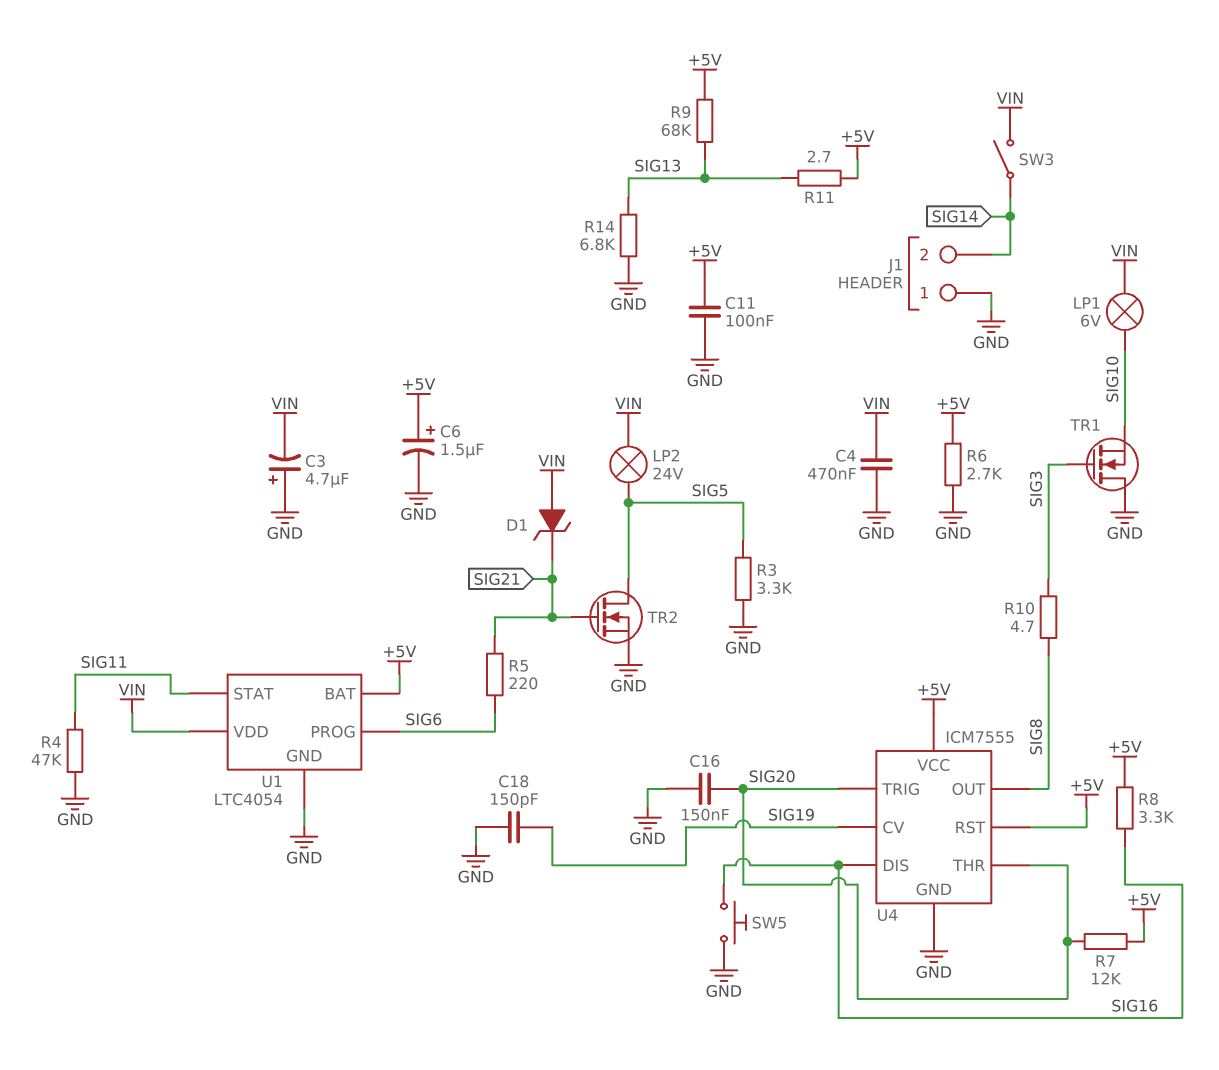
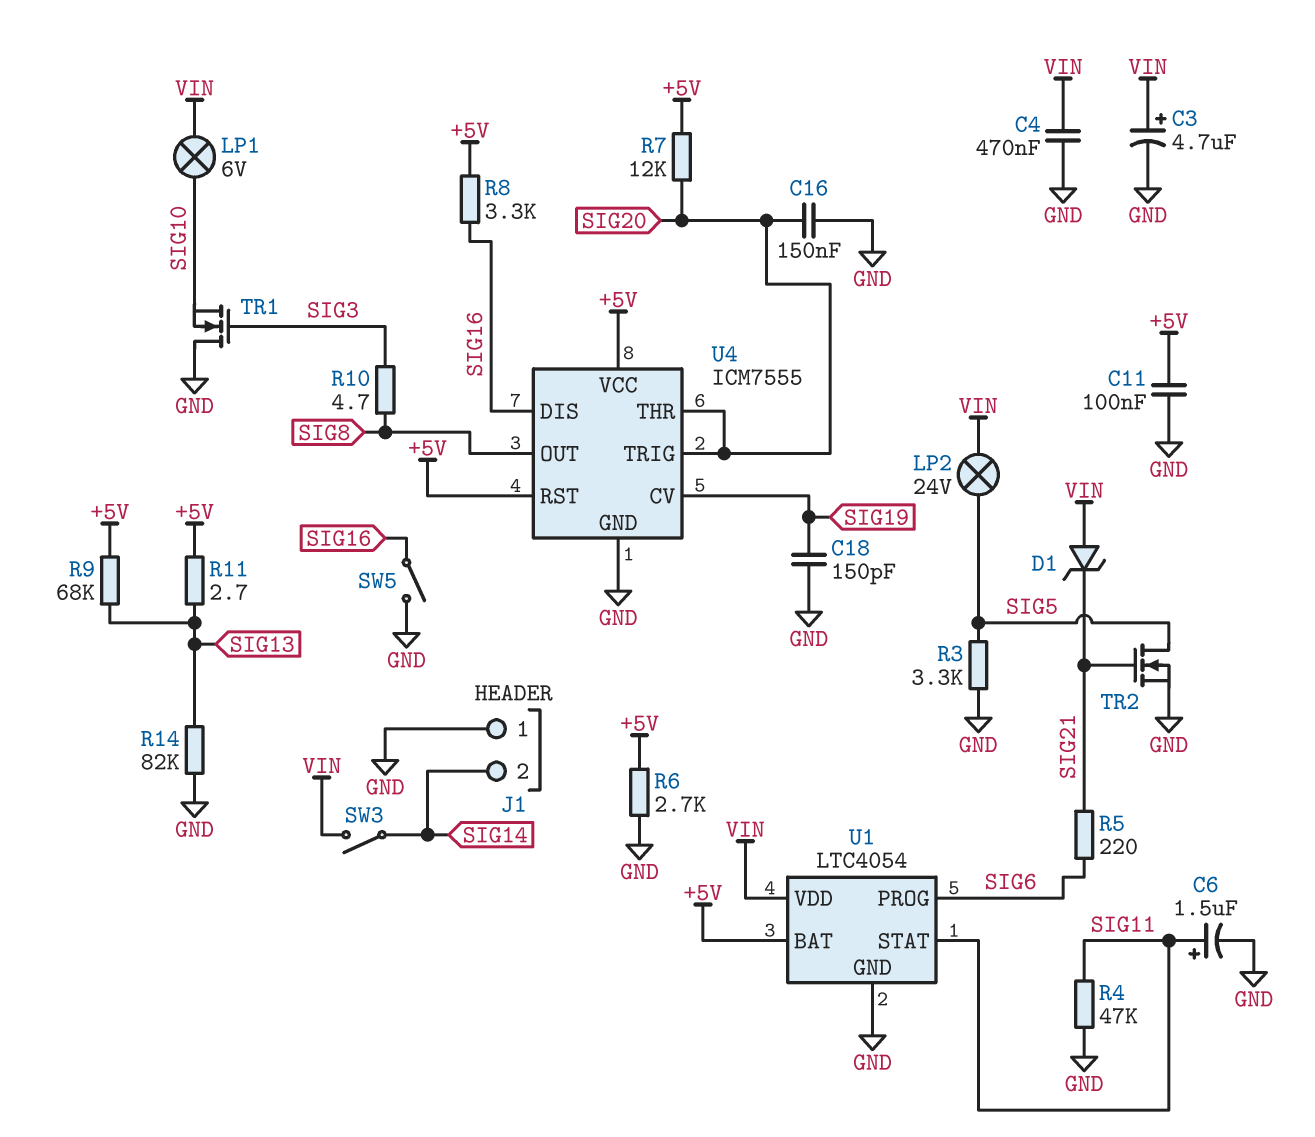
C3: 4.7uF (plus GND, minus VIN) -> 4.7uF (plus VIN, minus GND)
C6: 1.5uF (plus +5V, minus GND) -> 1.5uF (plus SIG11, minus GND)
R14: 6.8k (GND, SIG13) -> 82k (GND, SIG13)
SW5: button (GND, SIG16) -> switch (GND, SIG16)

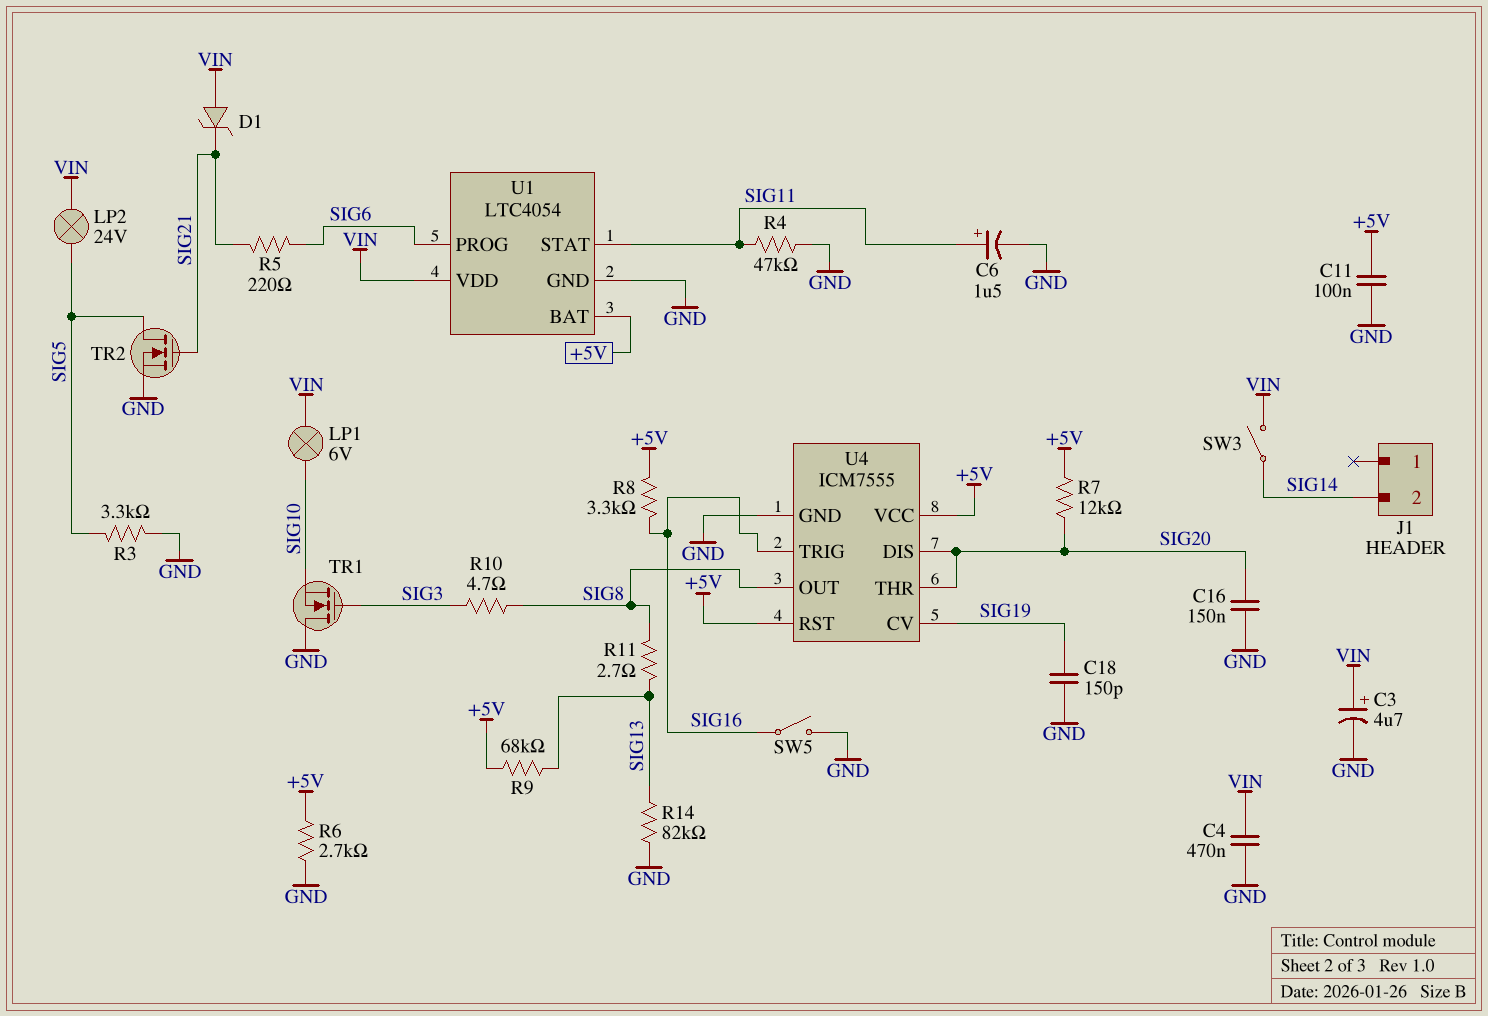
J1 pin 1: GND -> none
R11: 2.7 (+5V, SIG13) -> 2.7 (SIG8, SIG13)
U4 pin DIS: SIG16 -> SIG20
U4 pin TRIG: SIG20 -> SIG16

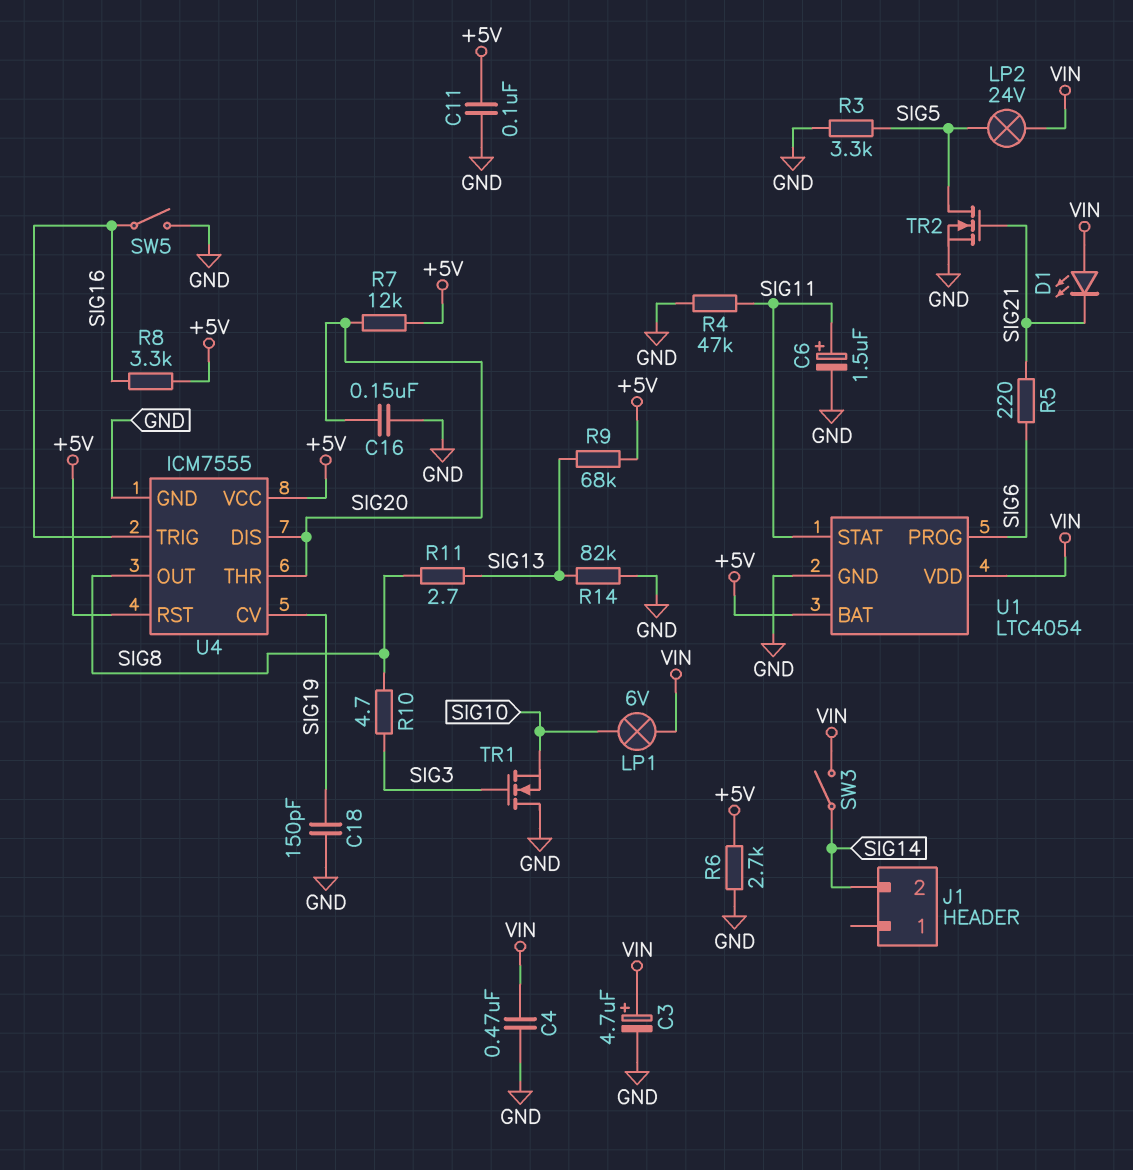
D1: zener (A VIN, K SIG21) -> LED (A VIN, K SIG21)

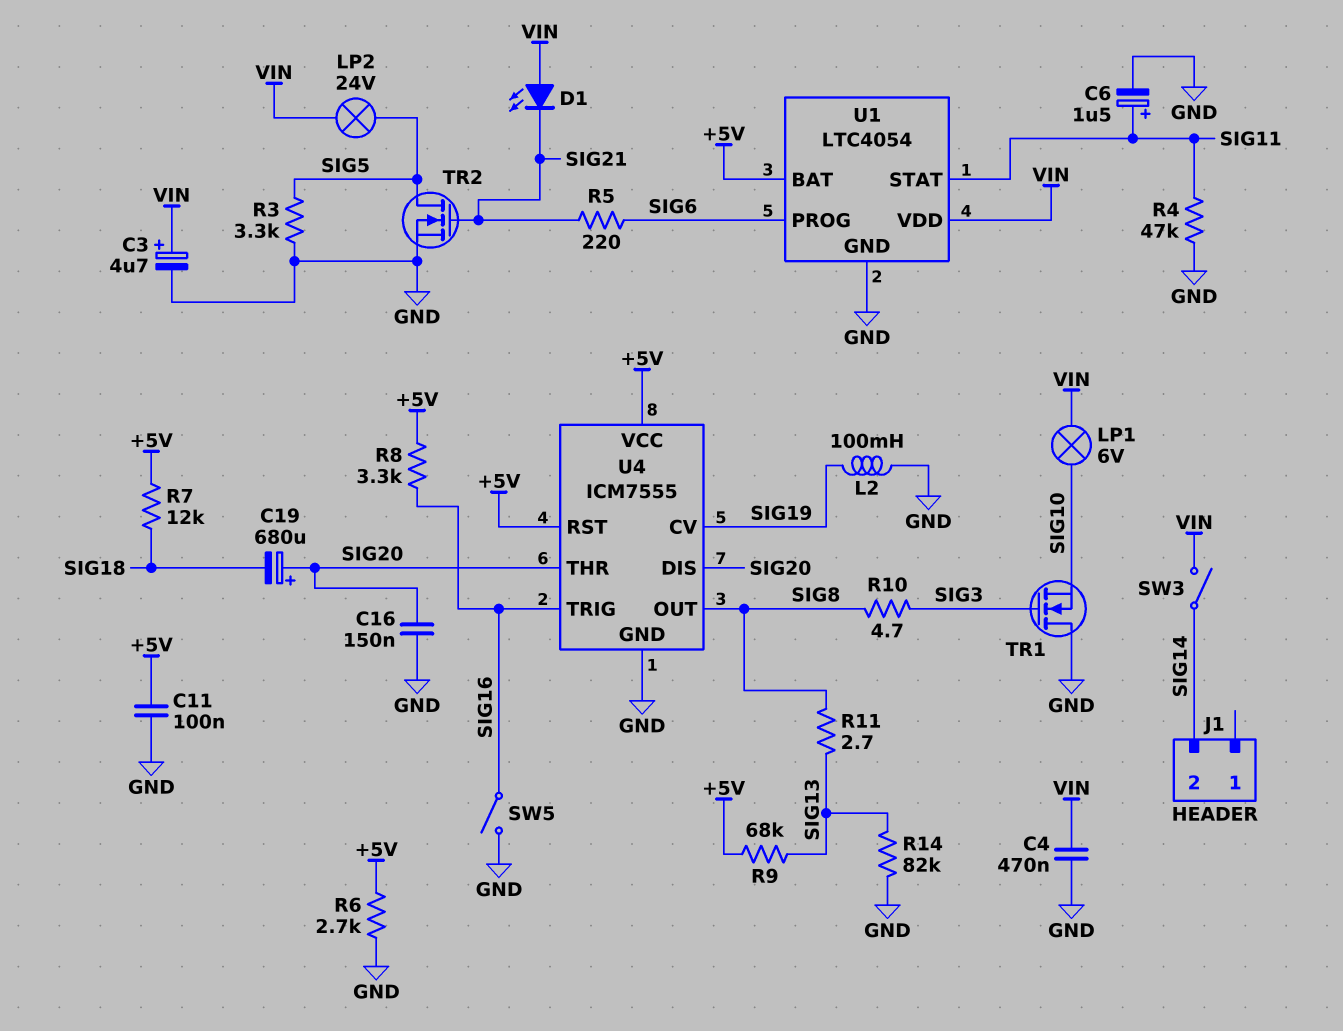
C18: 150pF (GND, SIG19) -> none
C19: none -> 680uF (plus SIG20, minus SIG18)
L2: none -> 100mH (GND, SIG19)
R7: 12k (+5V, SIG20) -> 12k (+5V, SIG18)

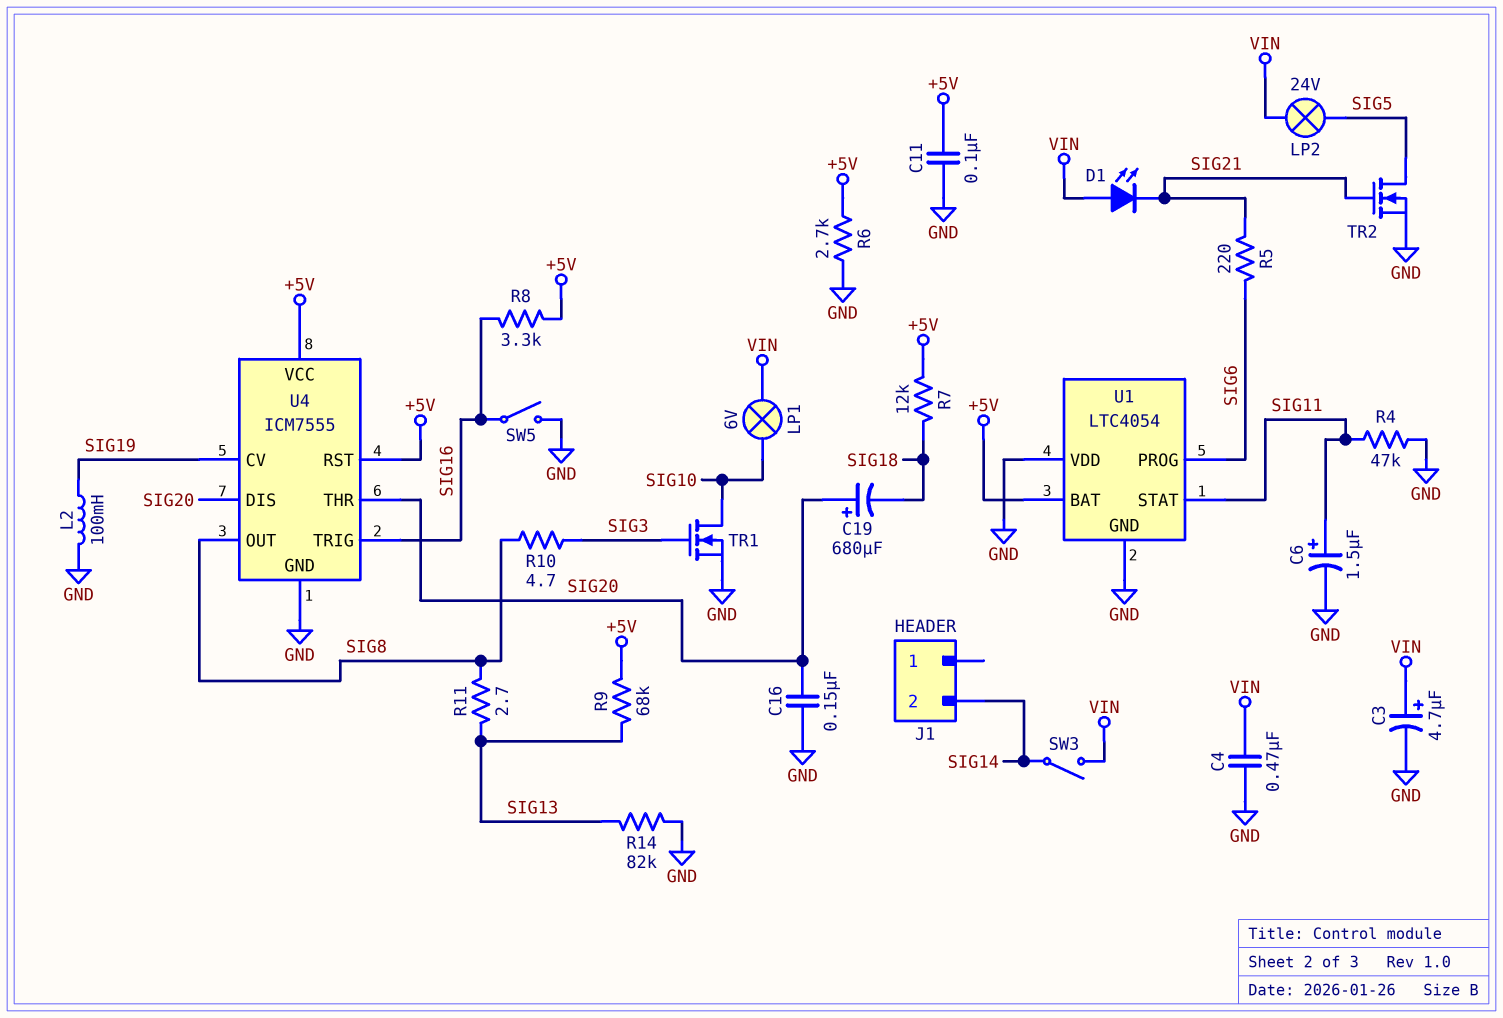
R3: 3.3k (GND, SIG5) -> none
TR1: NMOS (G SIG3, D GND, S SIG10) -> NMOS (G SIG3, D SIG10, S GND)
U1 pin VDD: VIN -> GND

